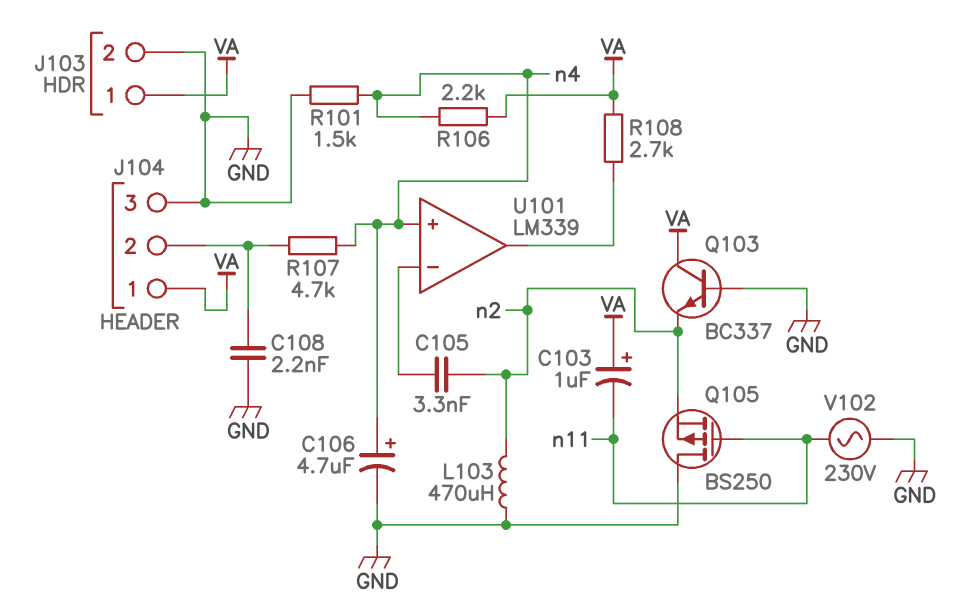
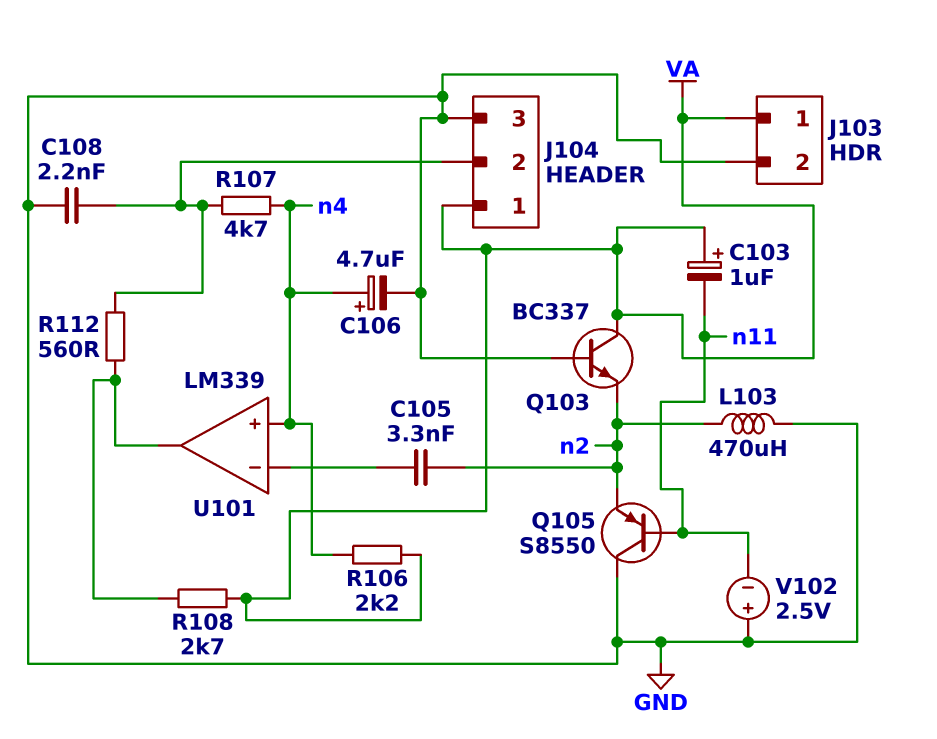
Q105: PMOS BS250 (G n11, D GND, S n2) -> PNP S8550 (B n11, C GND, E n2)
R101: 1.5k (GND, n4) -> none
R112: none -> 560 (J104/2, U101/out)
V102: AC 230V (GND, n11) -> 2.5V (plus GND, minus n11)

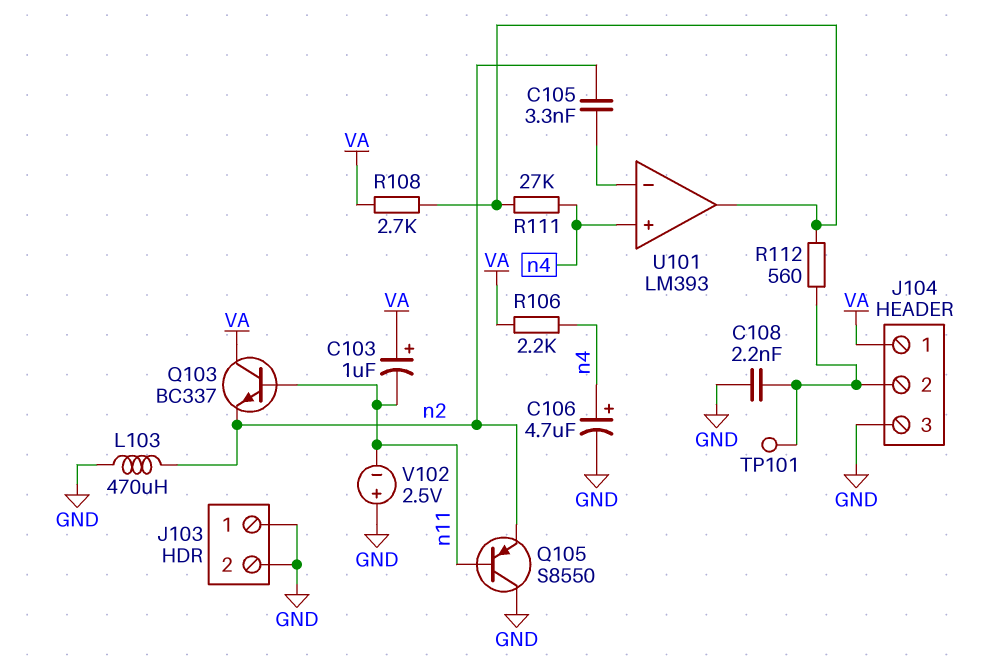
J103 pin 1: VA -> GND
Q103: NPN BC337 (B GND, C VA, E n2) -> NPN BC337 (B n11, C VA, E n2)
R107: 4.7k (J104/2, n4) -> none
R111: none -> 27k (U101/out, n4)
TP101: none -> test point (J104/2)
U101: LM339 -> LM393

